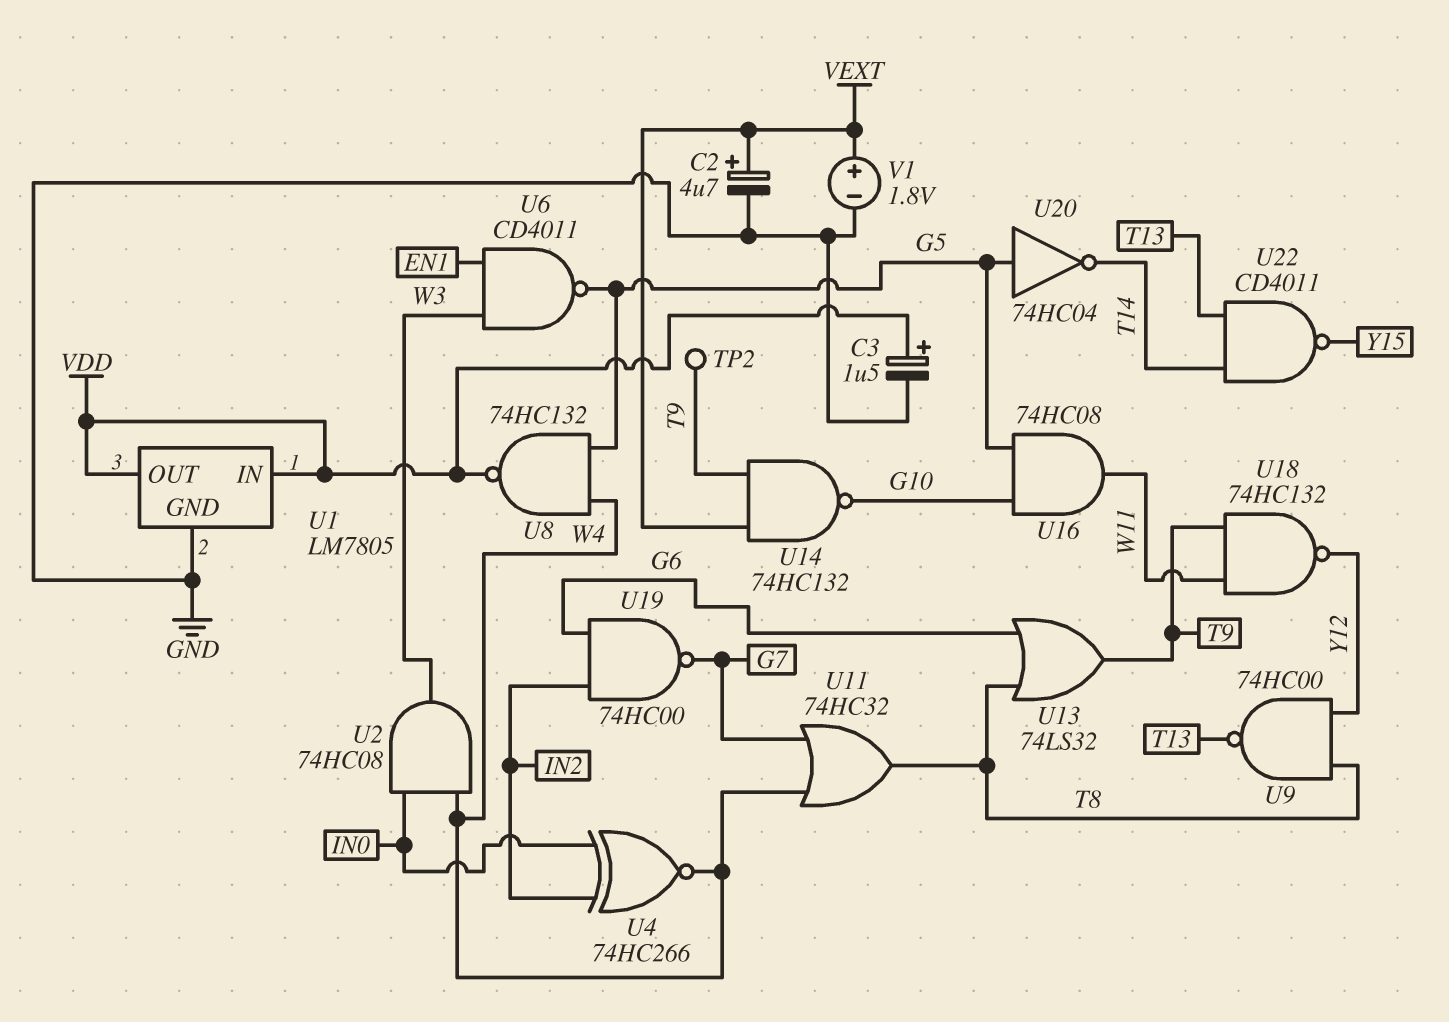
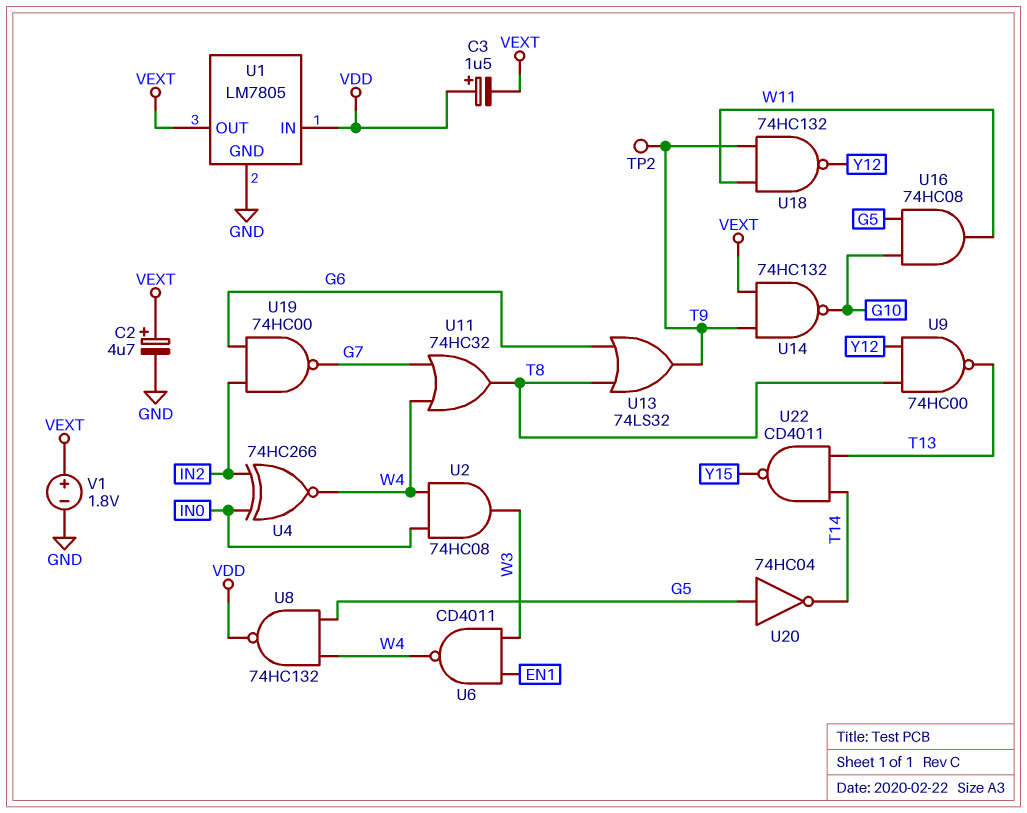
C3: 1.5uF (plus VDD, minus GND) -> 1.5uF (plus VDD, minus VEXT)
U1 pin OUT: VDD -> VEXT
U6: NAND CD4011 (in EN1, in W3, out G5) -> NAND CD4011 (in EN1, in W3, out W4)

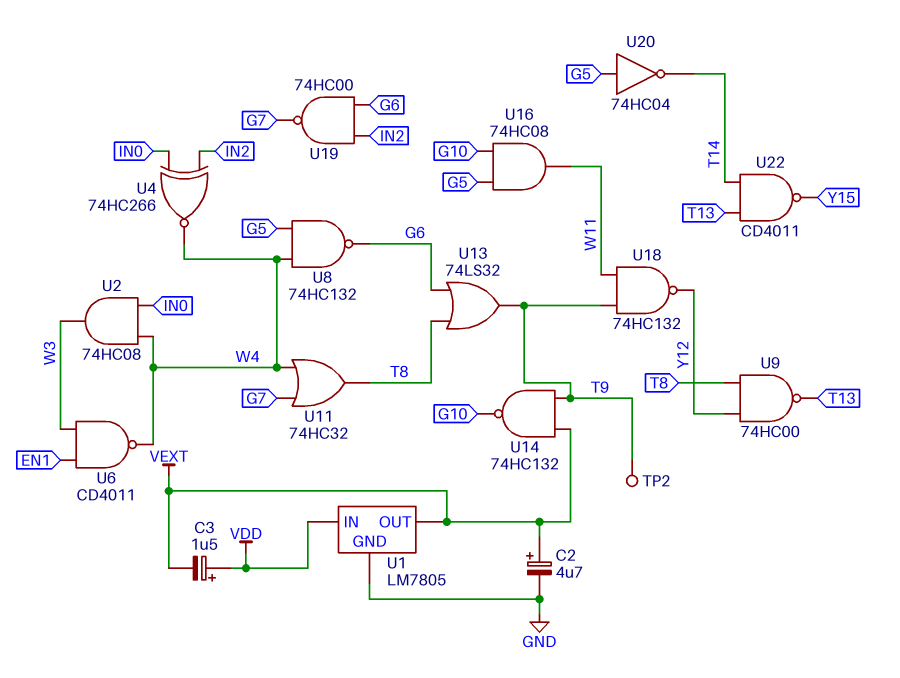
U8: NAND 74HC132 (in G5, in W4, out VDD) -> NAND 74HC132 (in G5, in W4, out G6)
V1: 1.8V (plus VEXT, minus GND) -> none

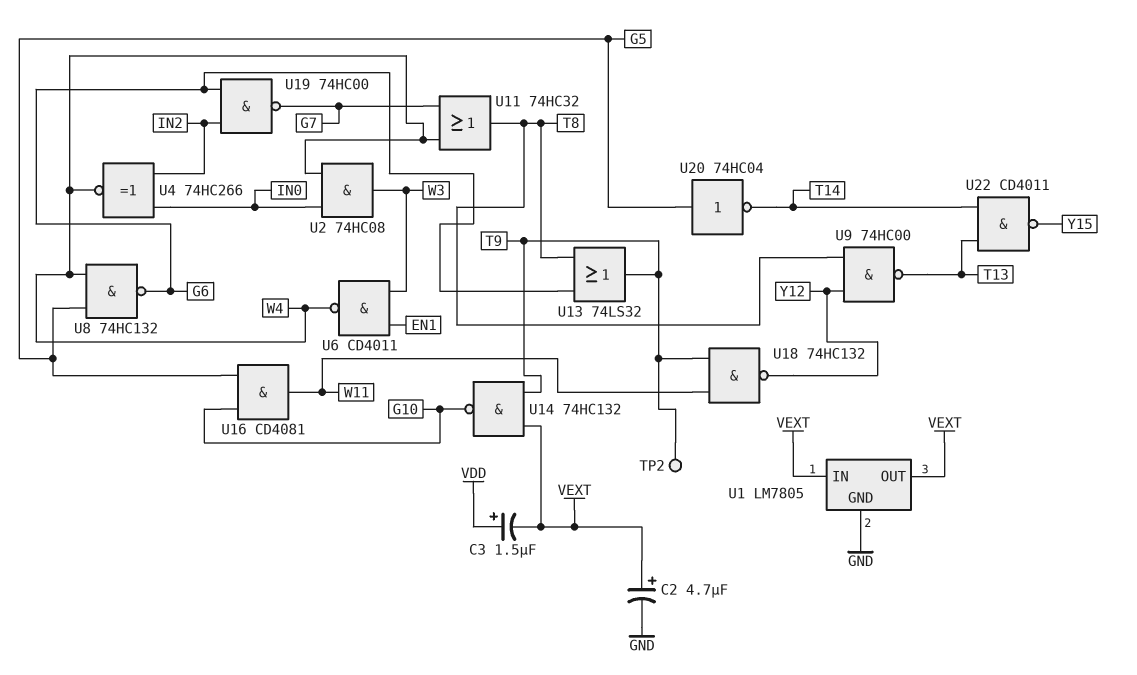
U1 pin IN: VDD -> VEXT
U16: AND 74HC08 (in G5, in G10, out W11) -> AND CD4081 (in G5, in G10, out W11)

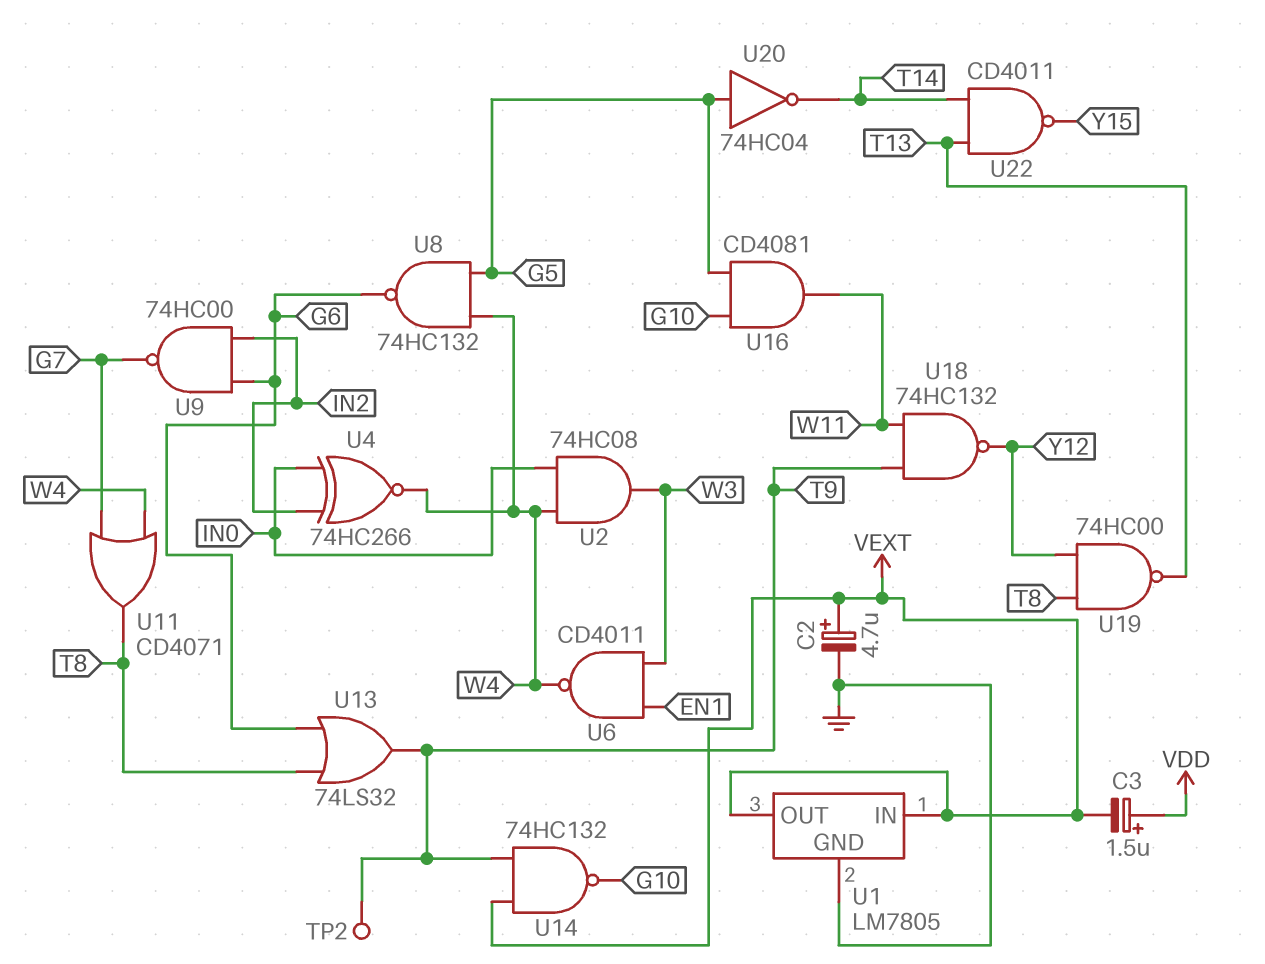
U9: NAND 74HC00 (in T8, in Y12, out T13) -> NAND 74HC00 (in G6, in IN2, out G7)
U11: OR 74HC32 (in G7, in W4, out T8) -> OR CD4071 (in G7, in W4, out T8)
U19: NAND 74HC00 (in G6, in IN2, out G7) -> NAND 74HC00 (in T8, in Y12, out T13)

